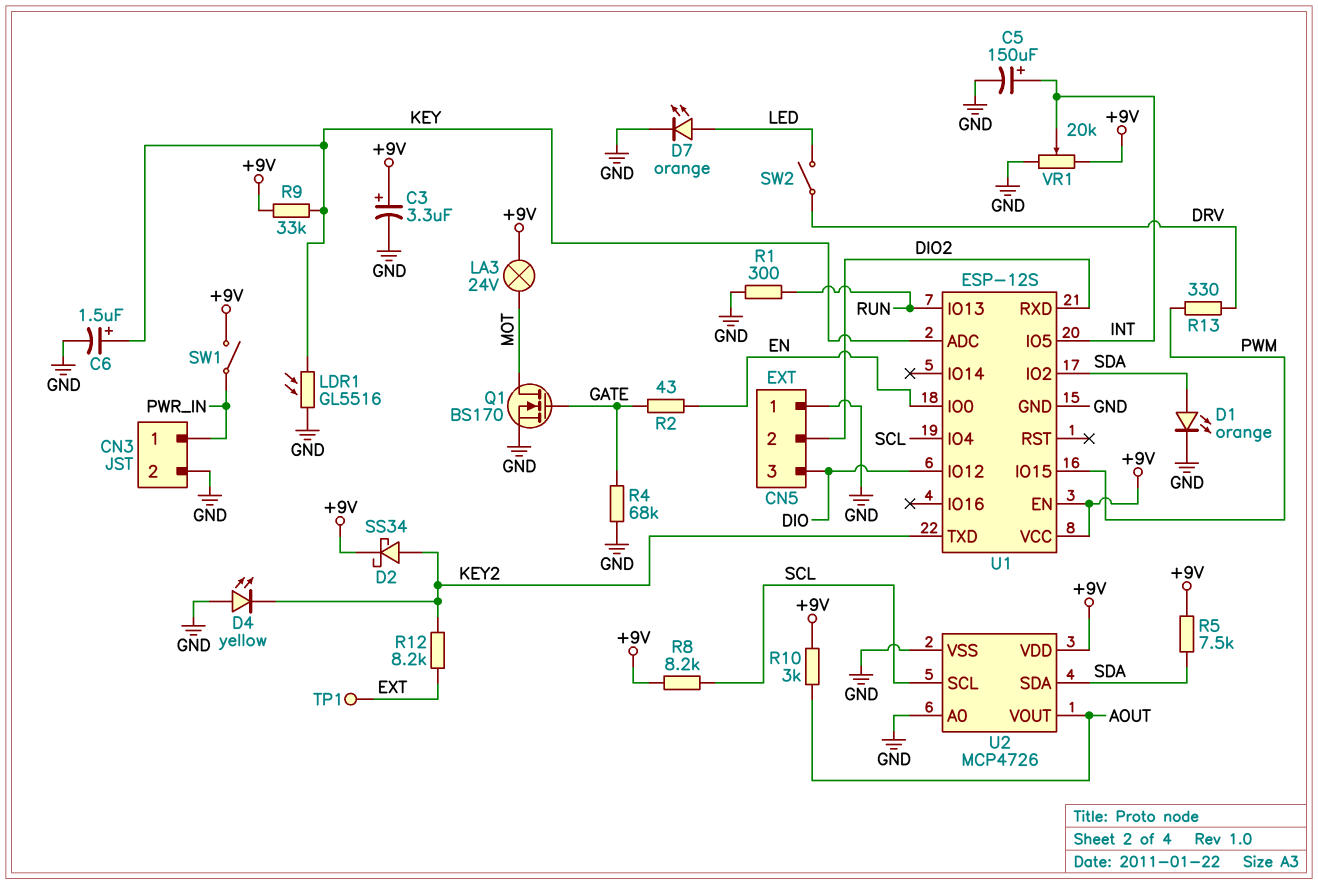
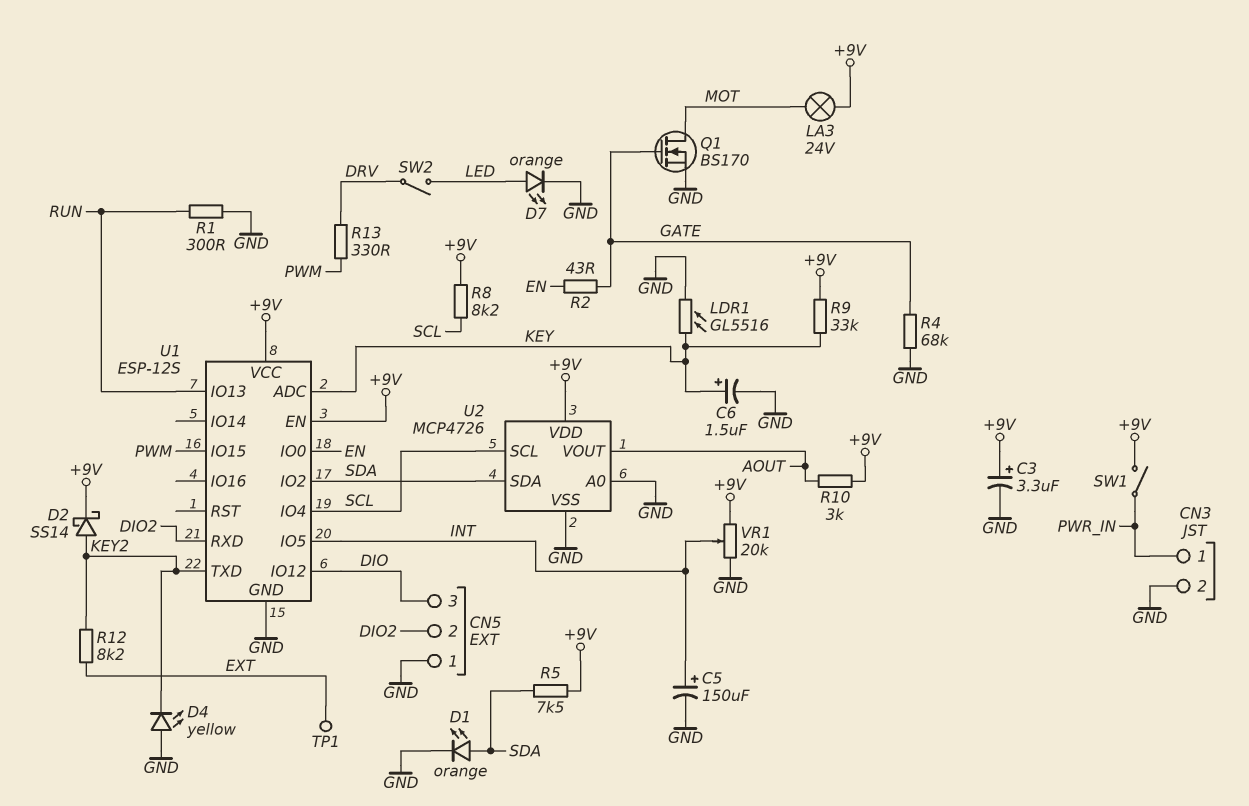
D2: schottky SS34 (A KEY2, K +9V) -> schottky SS14 (A KEY2, K +9V)

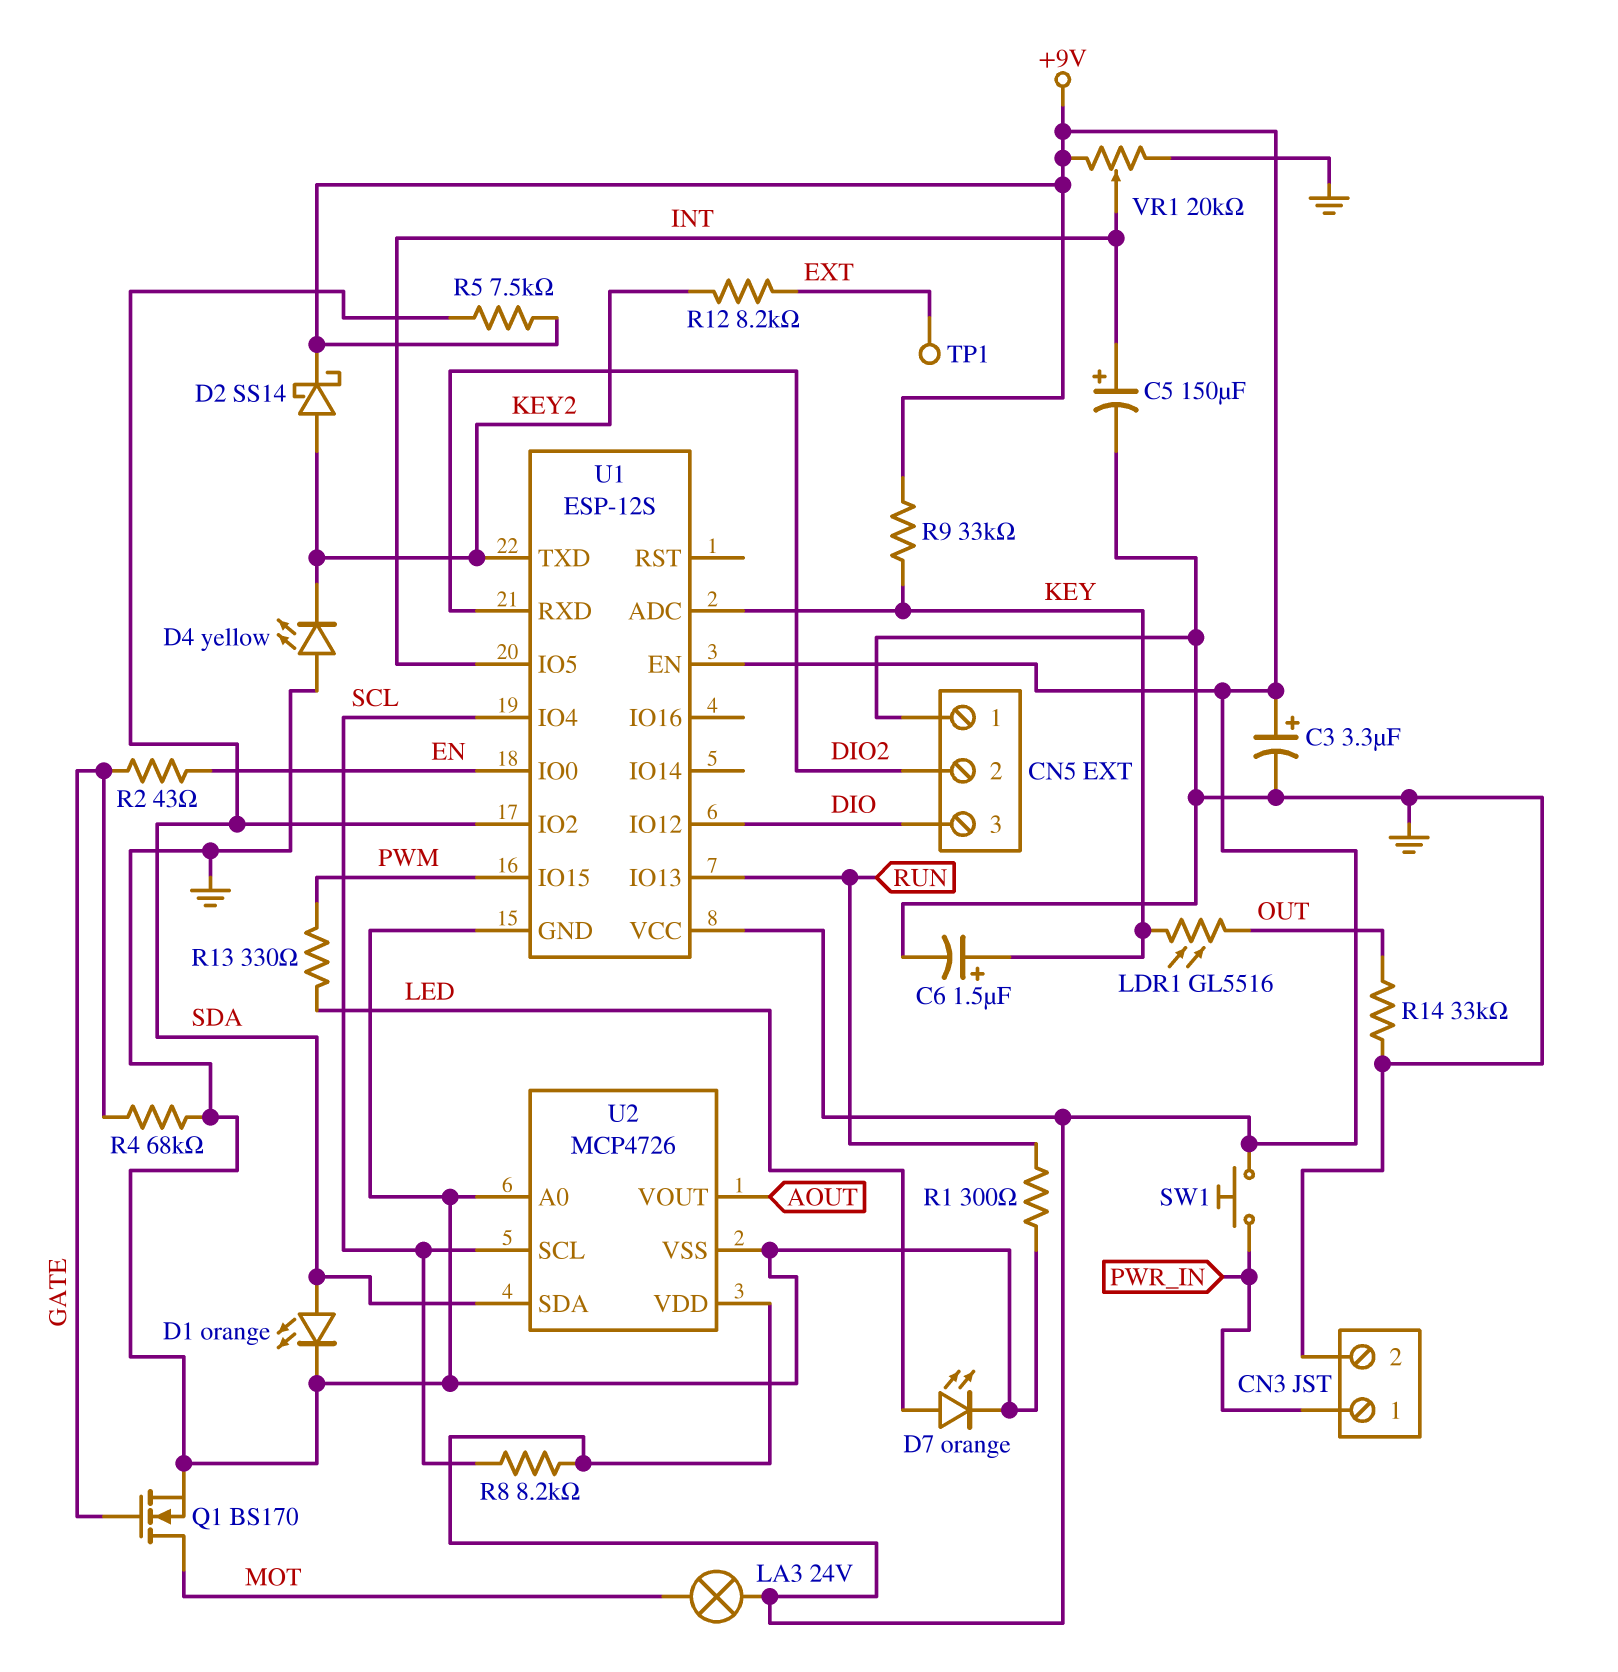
LDR1: GL5516 (GND, KEY) -> GL5516 (KEY, OUT)
R10: 3k (+9V, AOUT) -> none
R13: 330 (DRV, PWM) -> 330 (LED, PWM)
R14: none -> 33k (GND, OUT)
SW1: switch (+9V, PWR_IN) -> button (+9V, PWR_IN)
SW2: switch (DRV, LED) -> none

